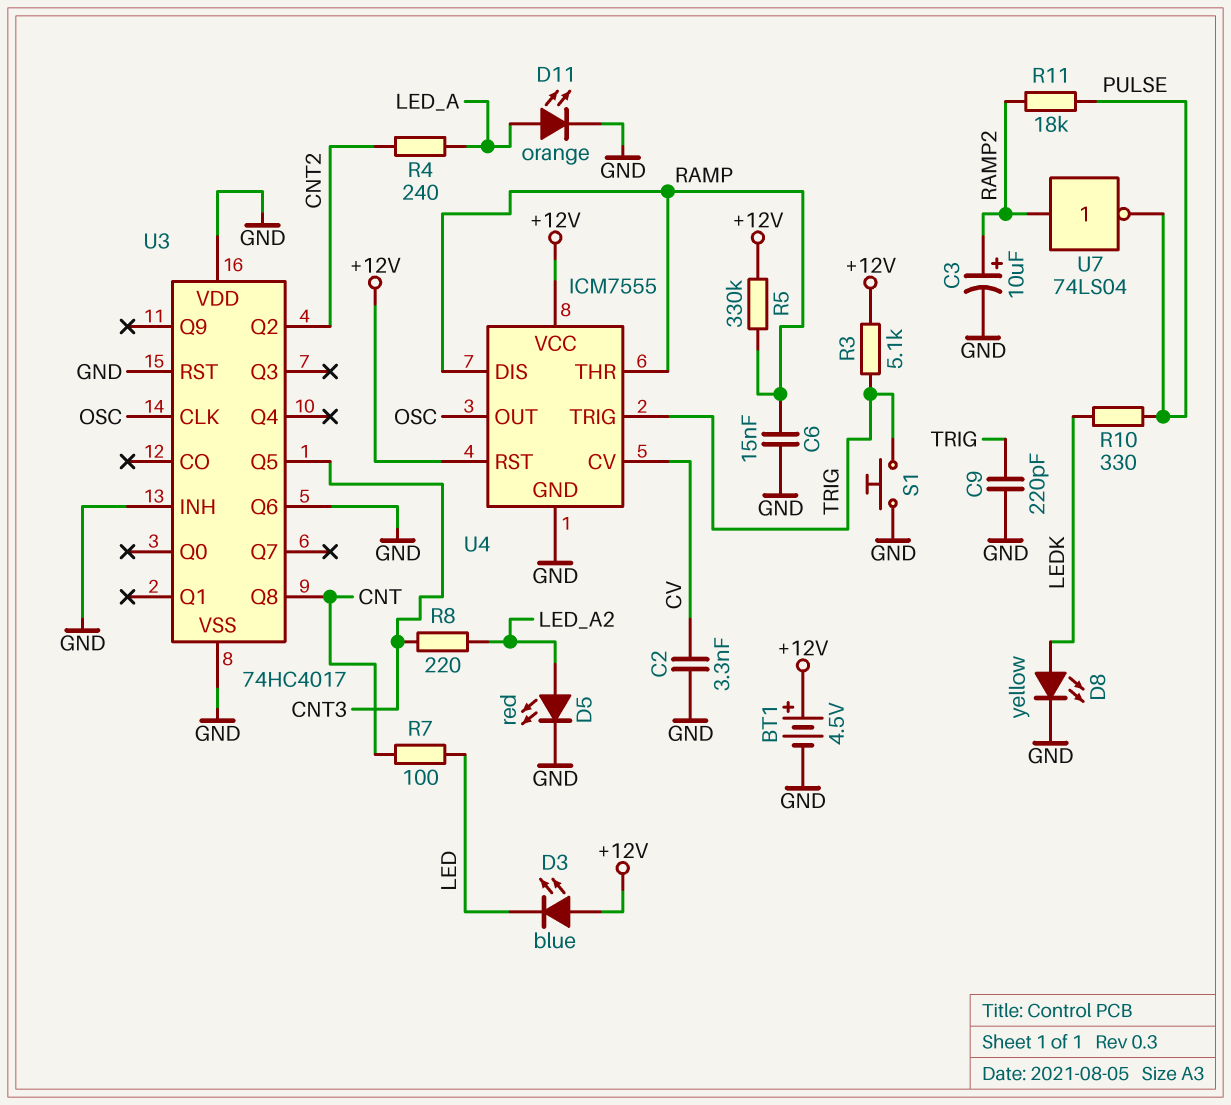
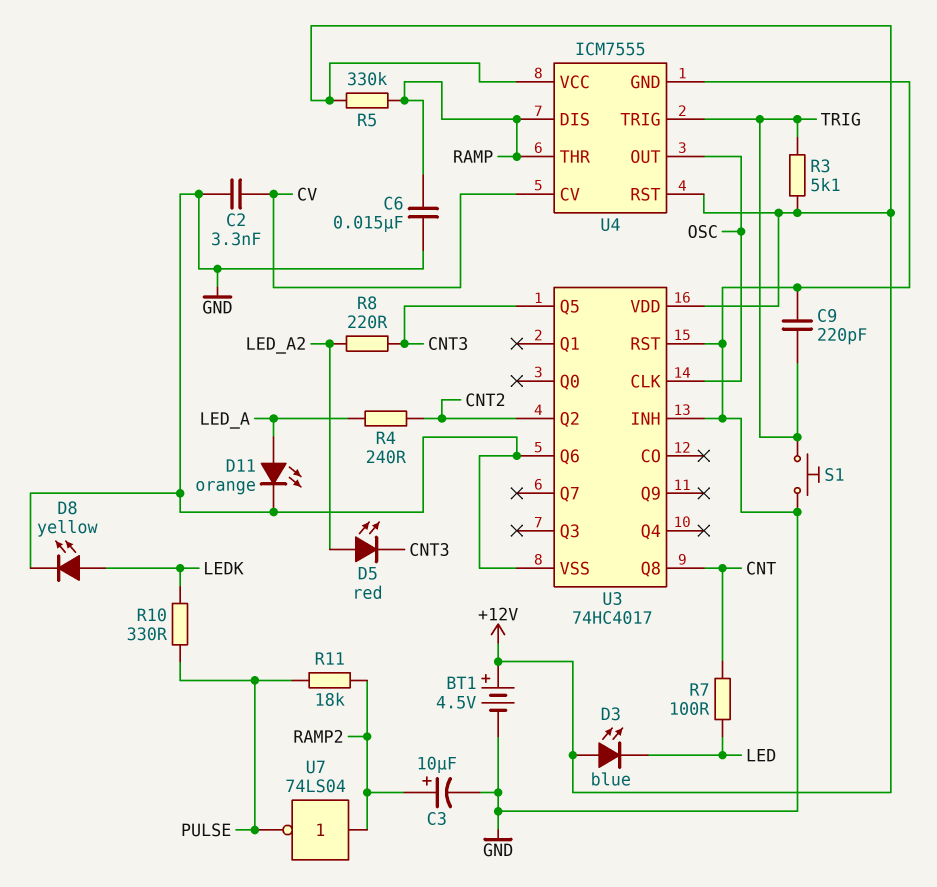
D5: LED red (A LED_A2, K GND) -> LED red (A LED_A2, K CNT3)
U3 pin VDD: GND -> +12V

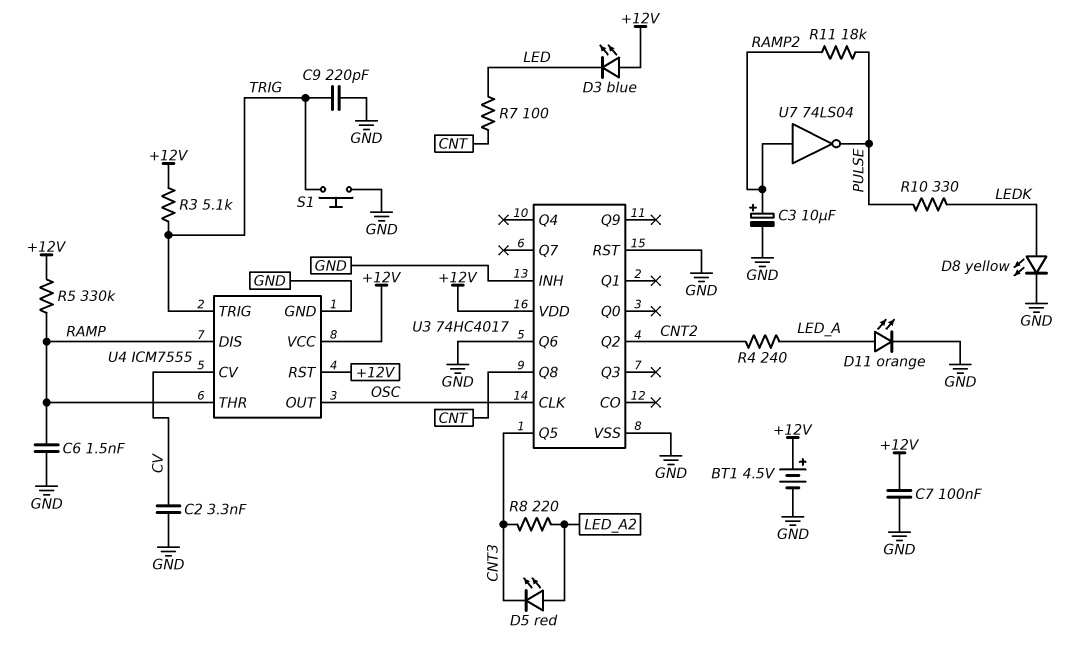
C6: 15nF (GND, RAMP) -> 1.5nF (GND, RAMP)
C7: none -> 100nF (+12V, GND)

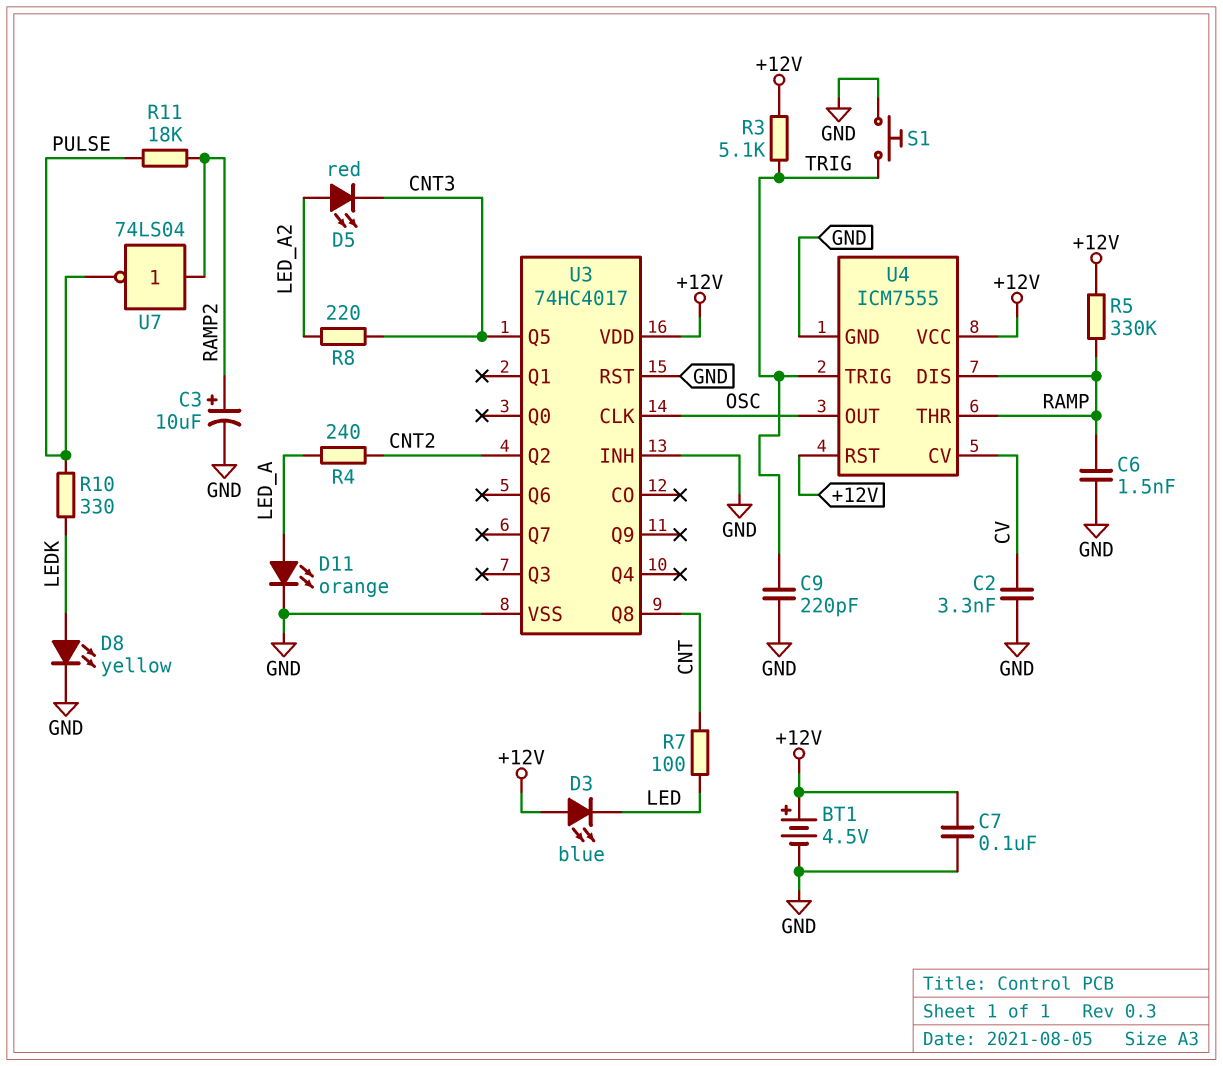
U3 pin Q6: GND -> none

